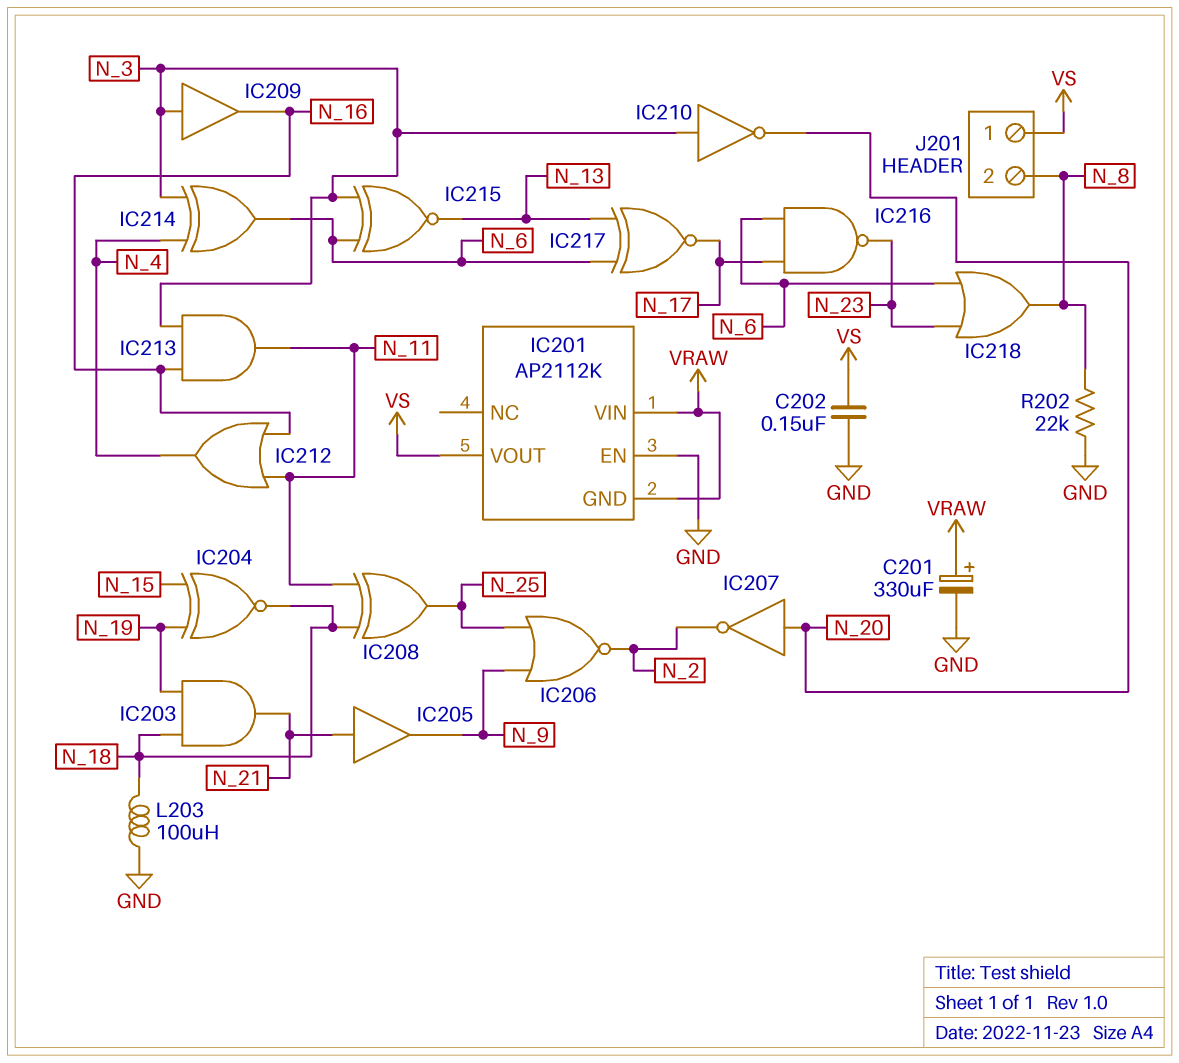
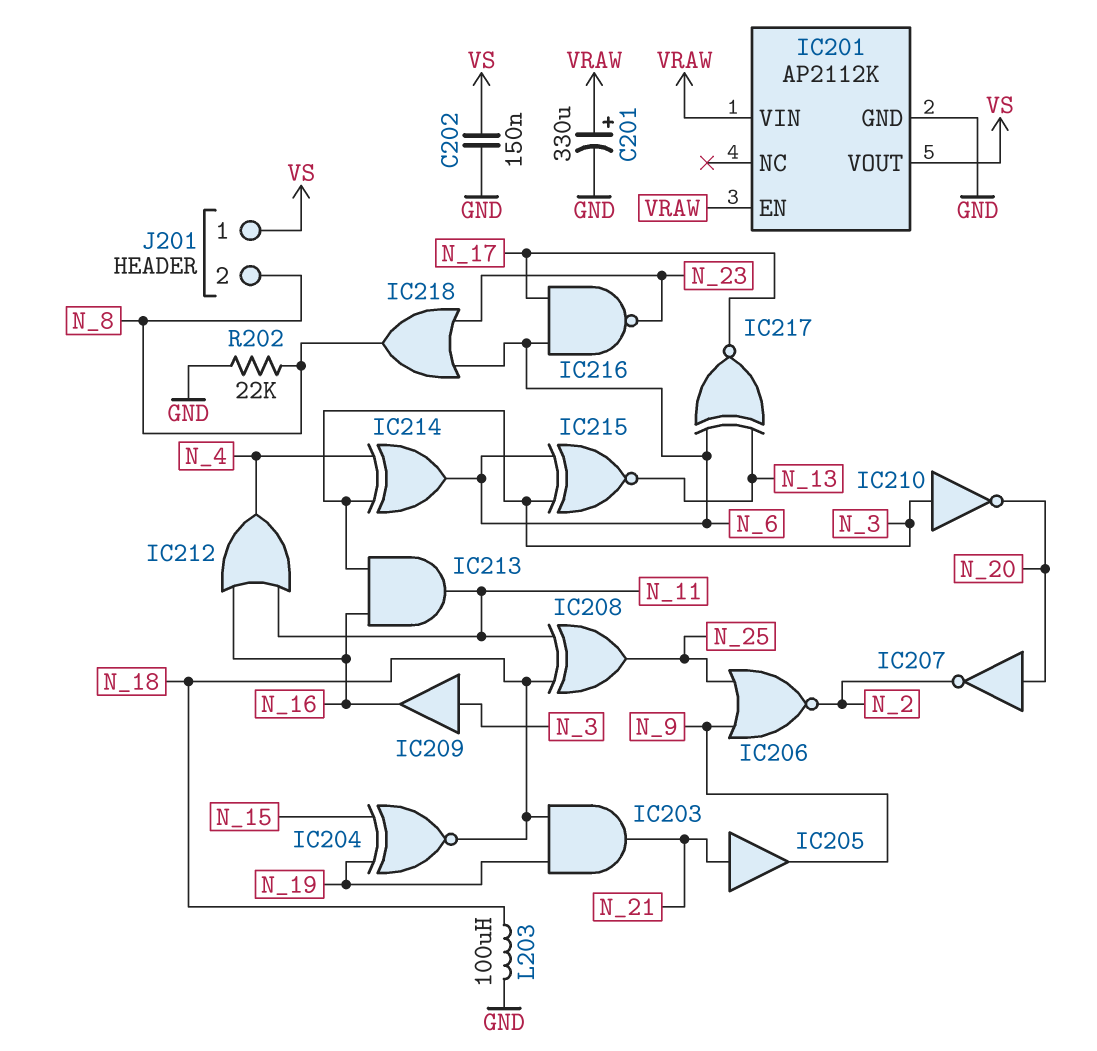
IC201 pin EN: GND -> VRAW
IC201 pin GND: VRAW -> GND

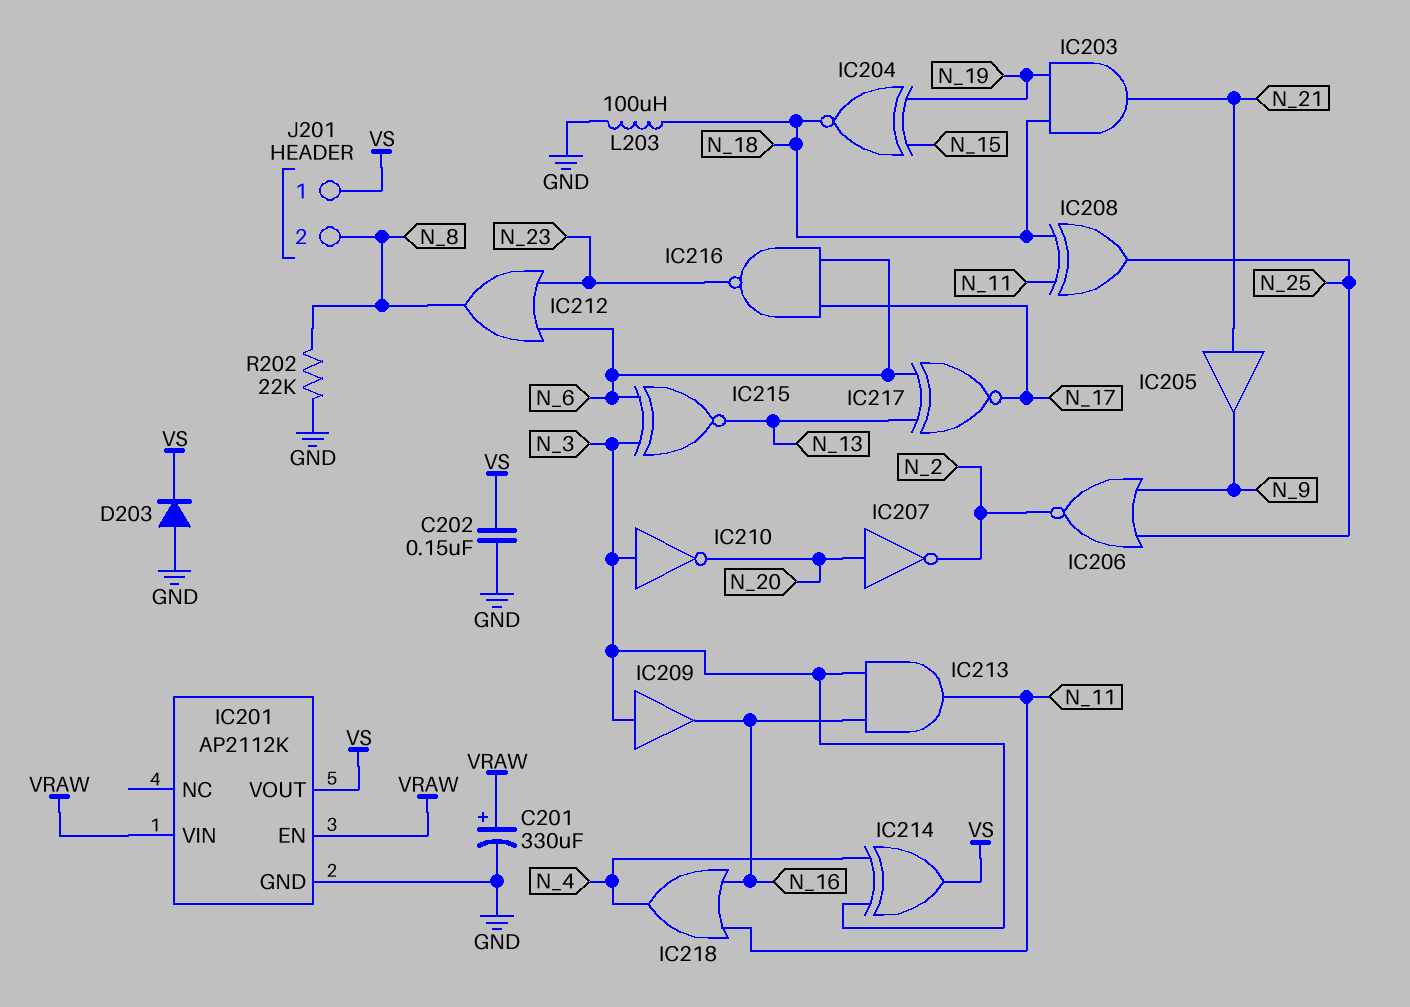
D203: none -> diode (A GND, K VS)
IC212: OR (in N_11, in N_16, out N_4) -> OR (in N_6, in N_23, out N_8)
IC214: XOR (in N_3, in N_4, out N_6) -> XOR (in N_3, in N_4, out VS)
IC218: OR (in N_6, in N_23, out N_8) -> OR (in N_11, in N_16, out N_4)

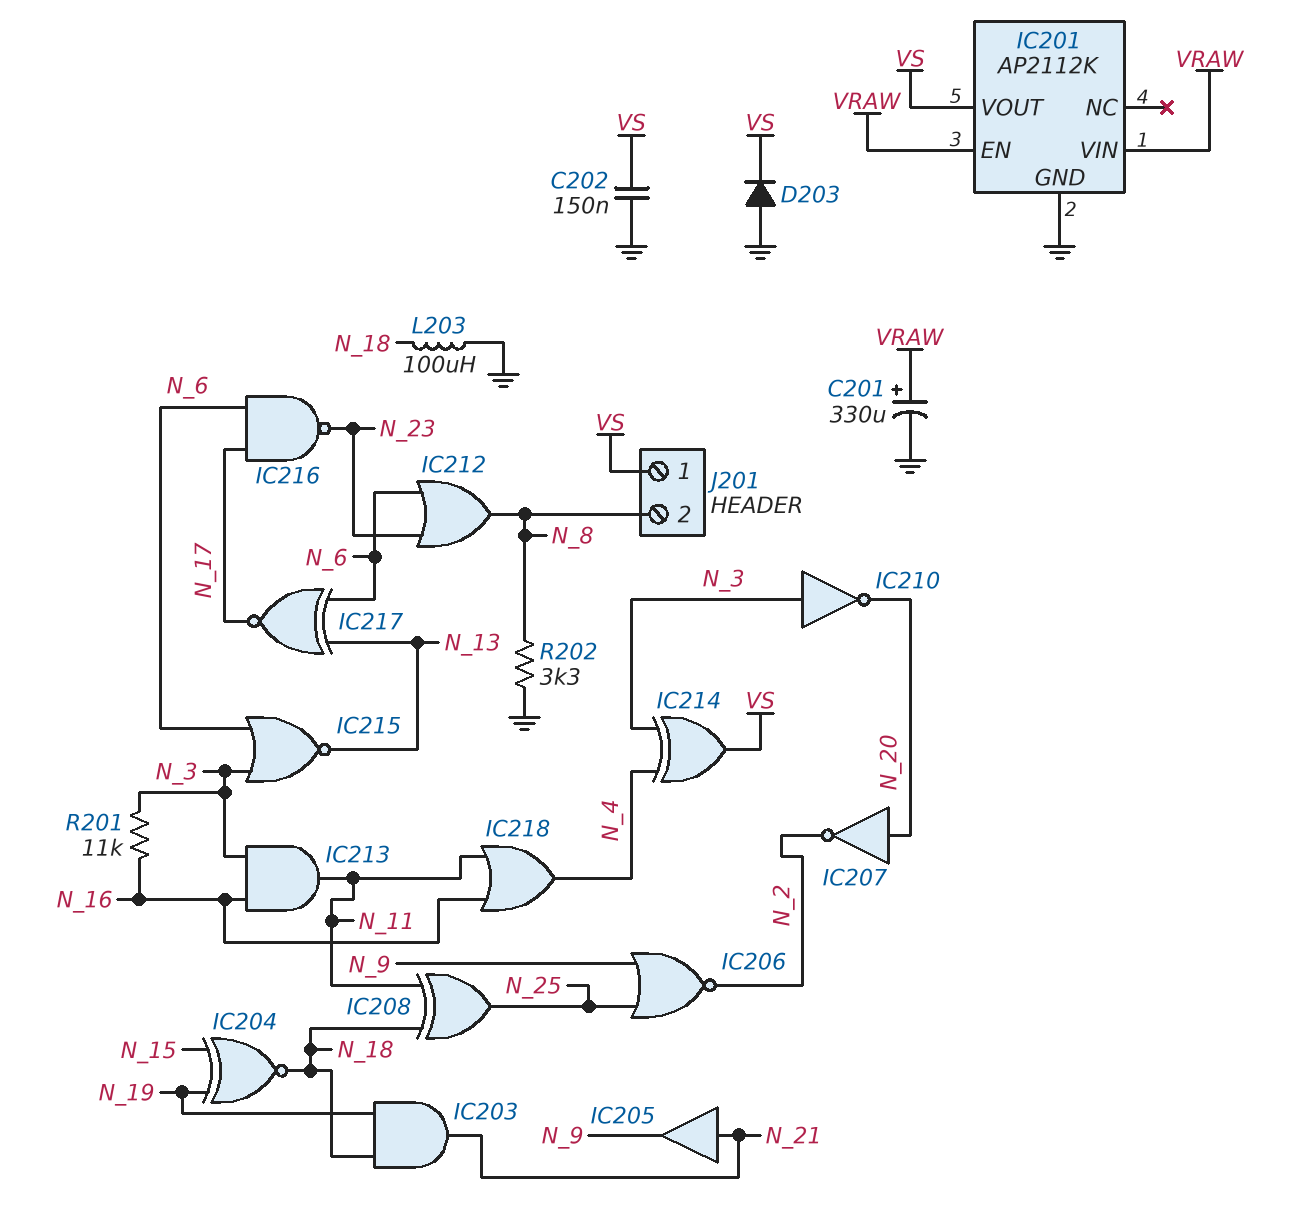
IC209: buffer (in N_3, out N_16) -> none
IC215: XNOR (in N_3, in N_6, out N_13) -> NOR (in N_3, in N_6, out N_13)
R201: none -> 11k (N_3, N_16)
R202: 22k (GND, N_8) -> 3.3k (GND, N_8)

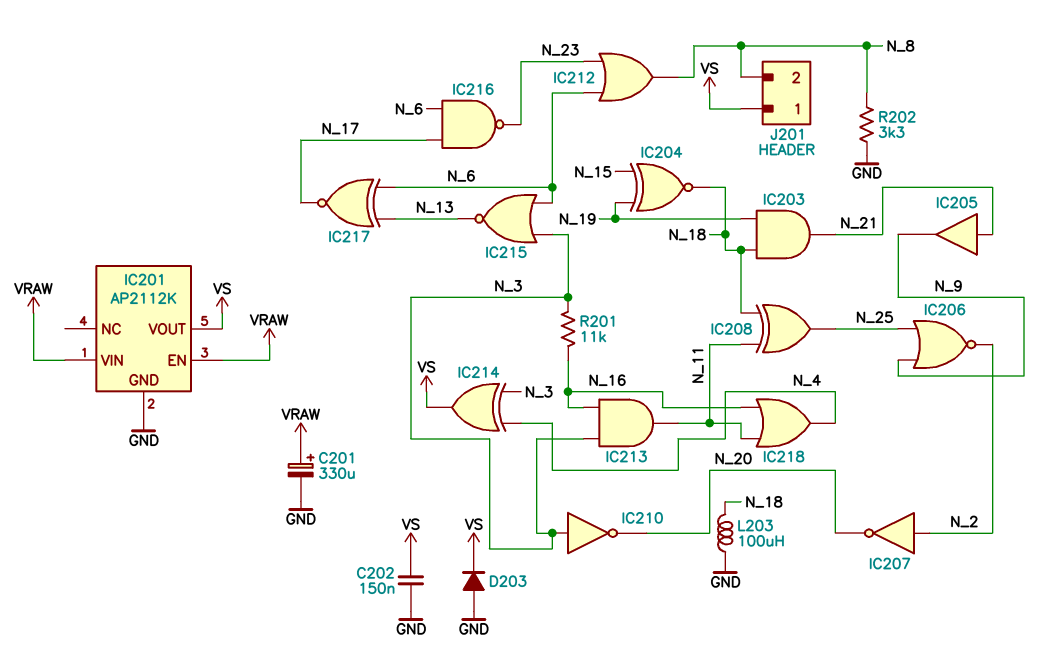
IC207: NOT (in N_20, out N_2) -> NOT (in N_2, out N_20)

